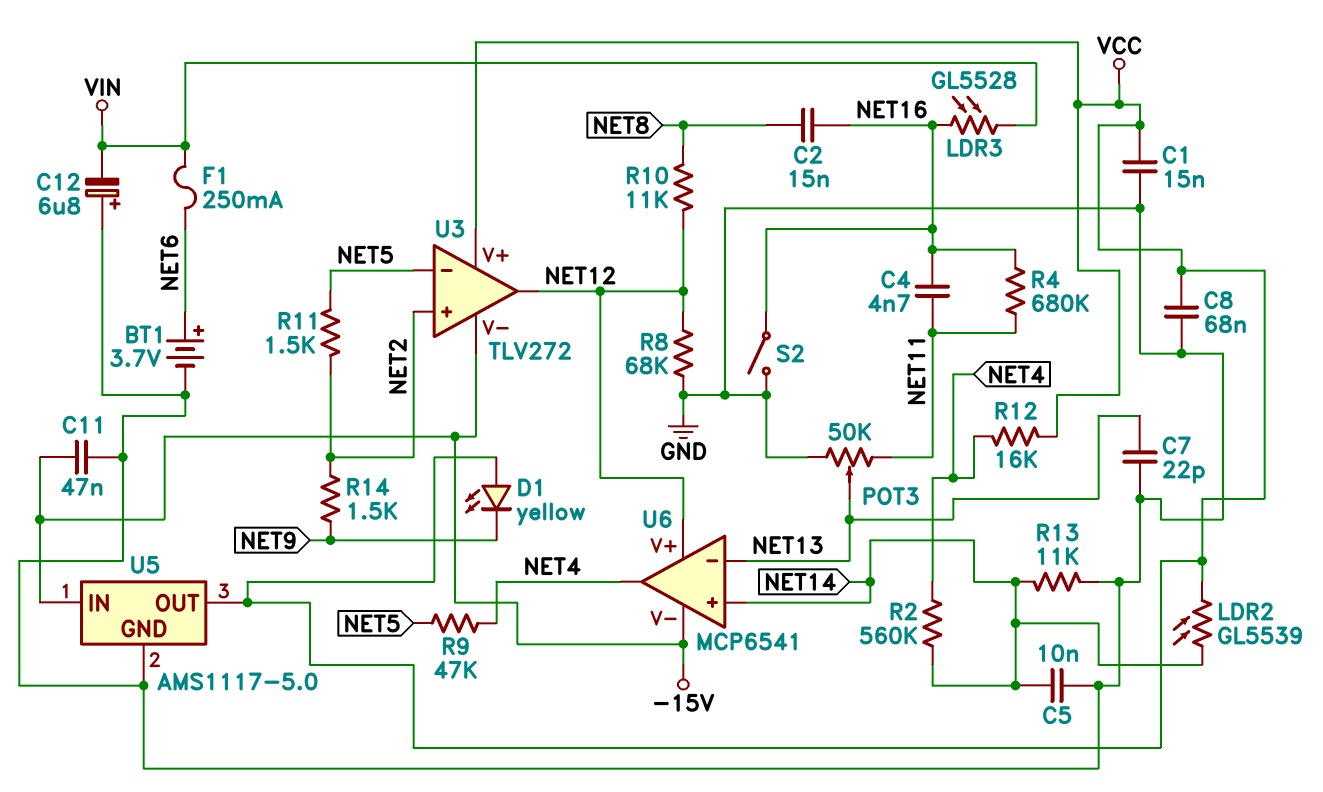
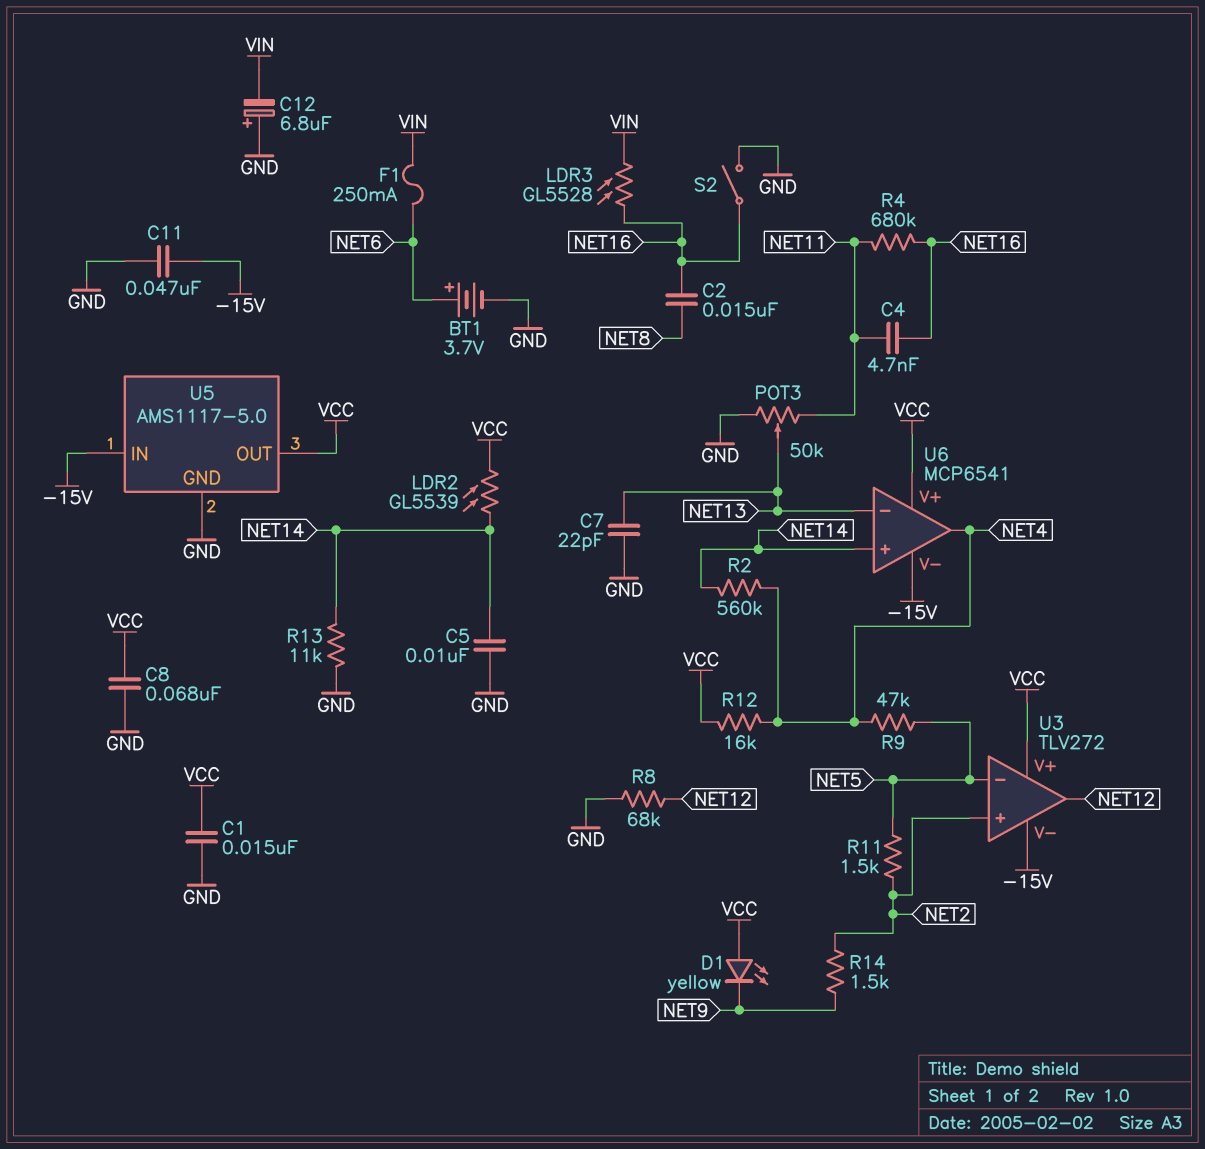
R10: 11k (NET8, NET12) -> none
U6 pin V+: NET12 -> VCC

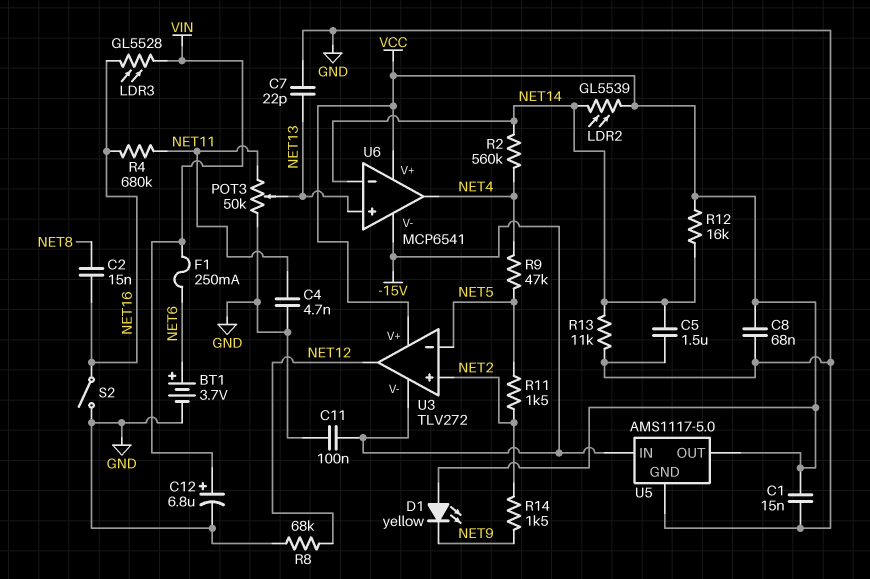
C4: 4.7nF (NET11, NET16) -> 4.7nF (GND, NET11)
C5: 10nF (GND, NET14) -> 1.5uF (GND, NET14)
C11: 47nF (-15V, GND) -> 100nF (-15V, GND)
C12: 6.8uF (plus GND, minus VIN) -> 6.8uF (plus VIN, minus GND)
R12: 16k (NET4, VCC) -> 16k (NET14, VCC)
U6 pin in+: NET14 -> NET13
U6 pin in-: NET13 -> NET14

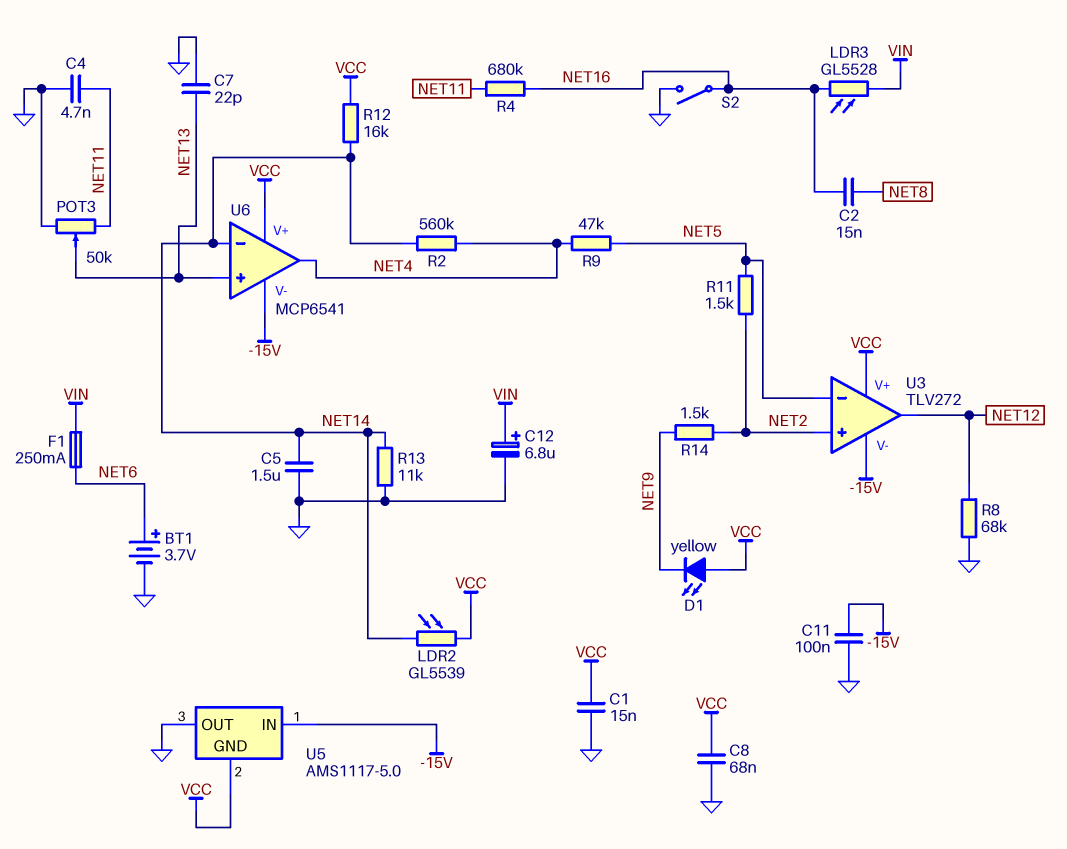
U5 pin GND: GND -> VCC
U5 pin OUT: VCC -> GND

